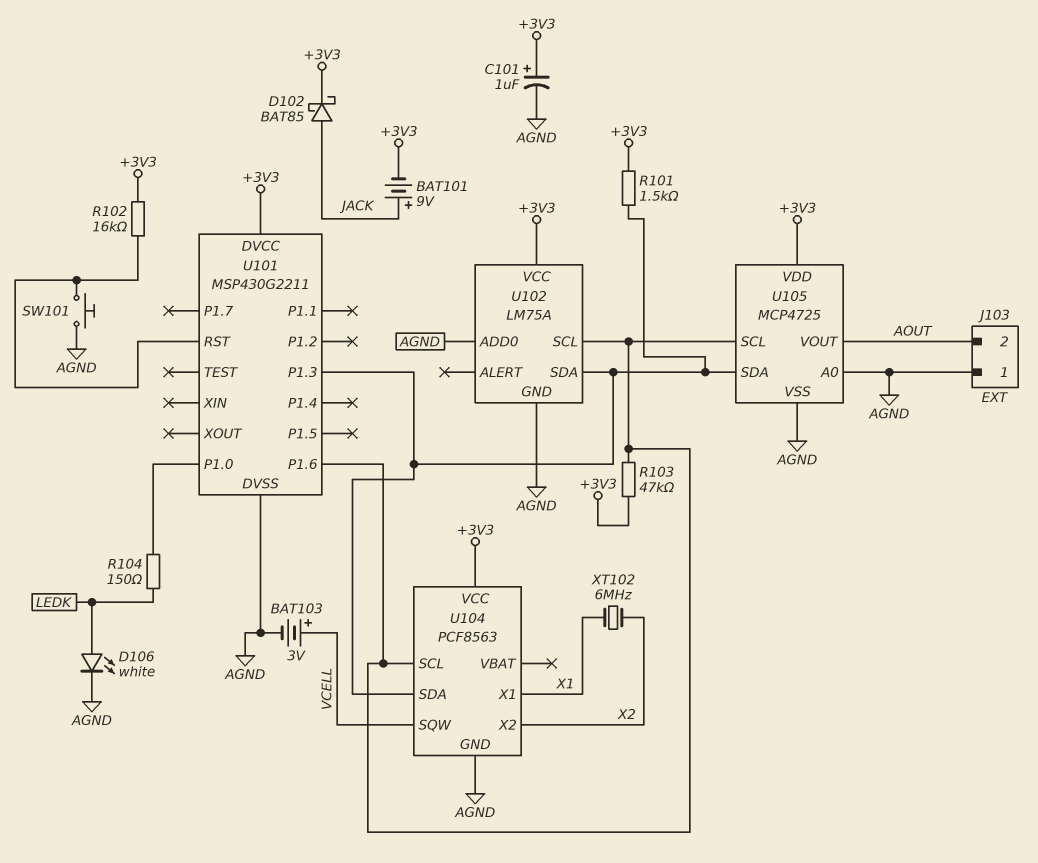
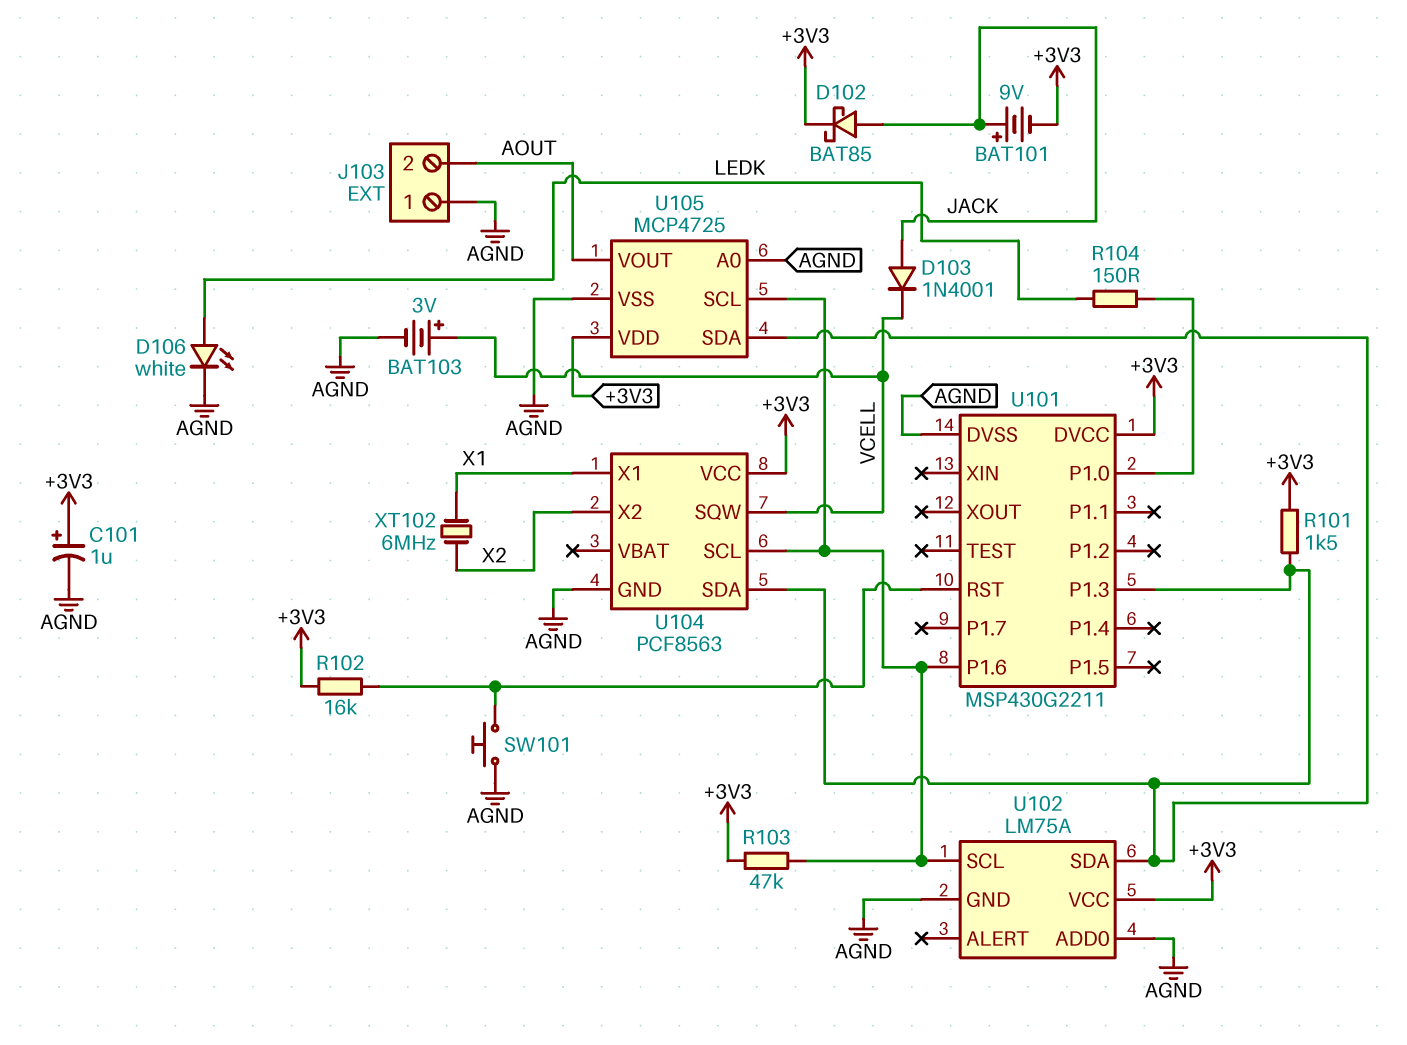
D103: none -> diode 1N4001 (A JACK, K VCELL)

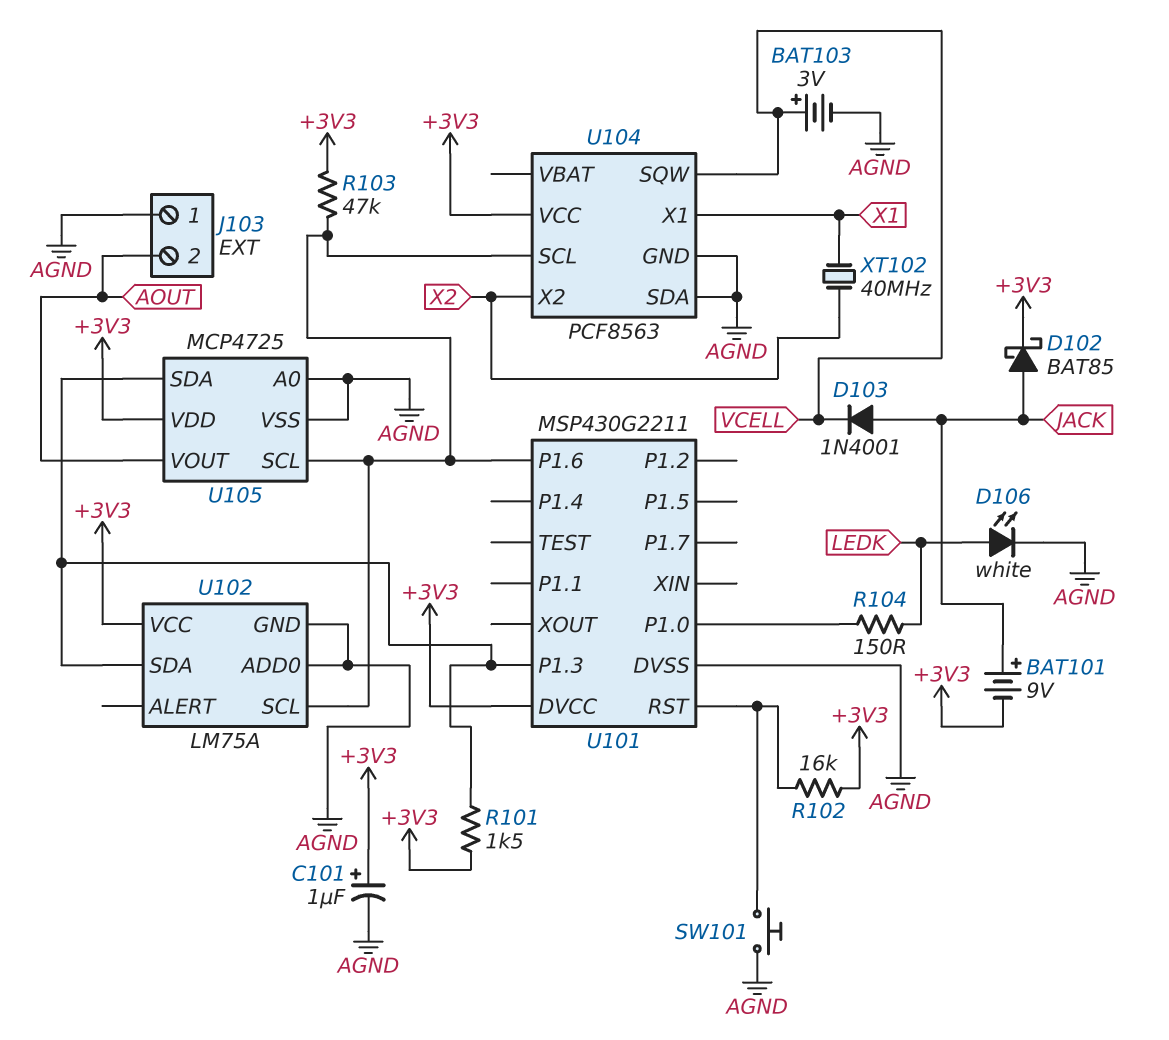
U104 pin SDA: U101/P1.3 -> AGND
XT102: 6MHz (X1, X2) -> 40MHz (X1, X2)

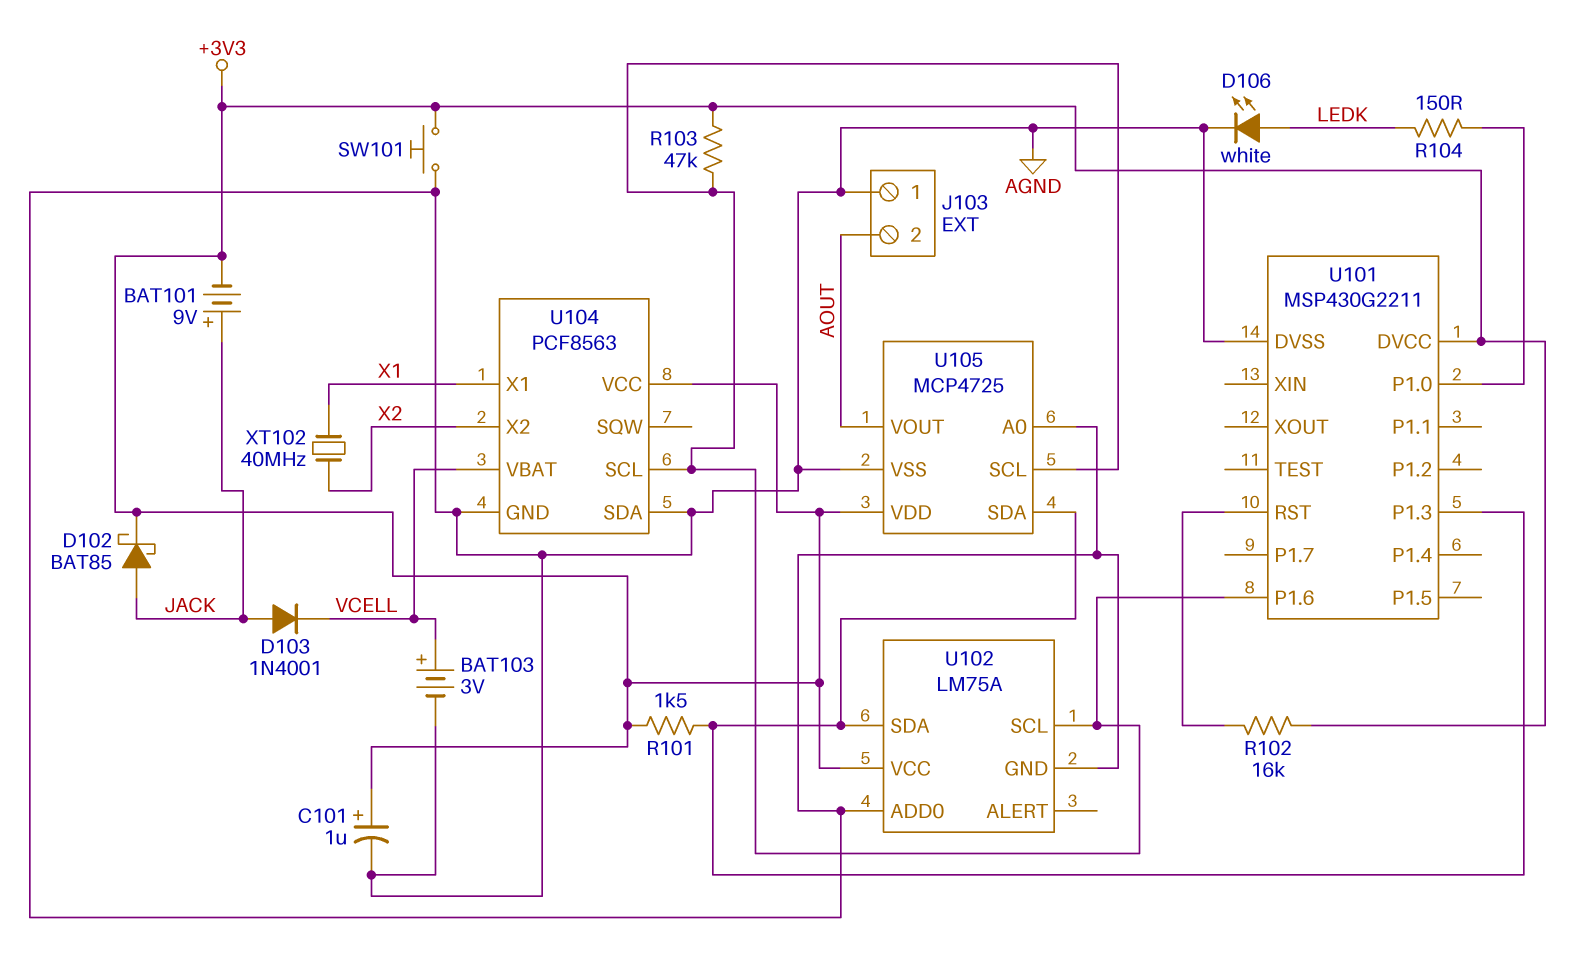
SW101: button (AGND, U101/RST) -> button (+3V3, AGND)
U104 pin SQW: VCELL -> none
U104 pin VBAT: none -> VCELL

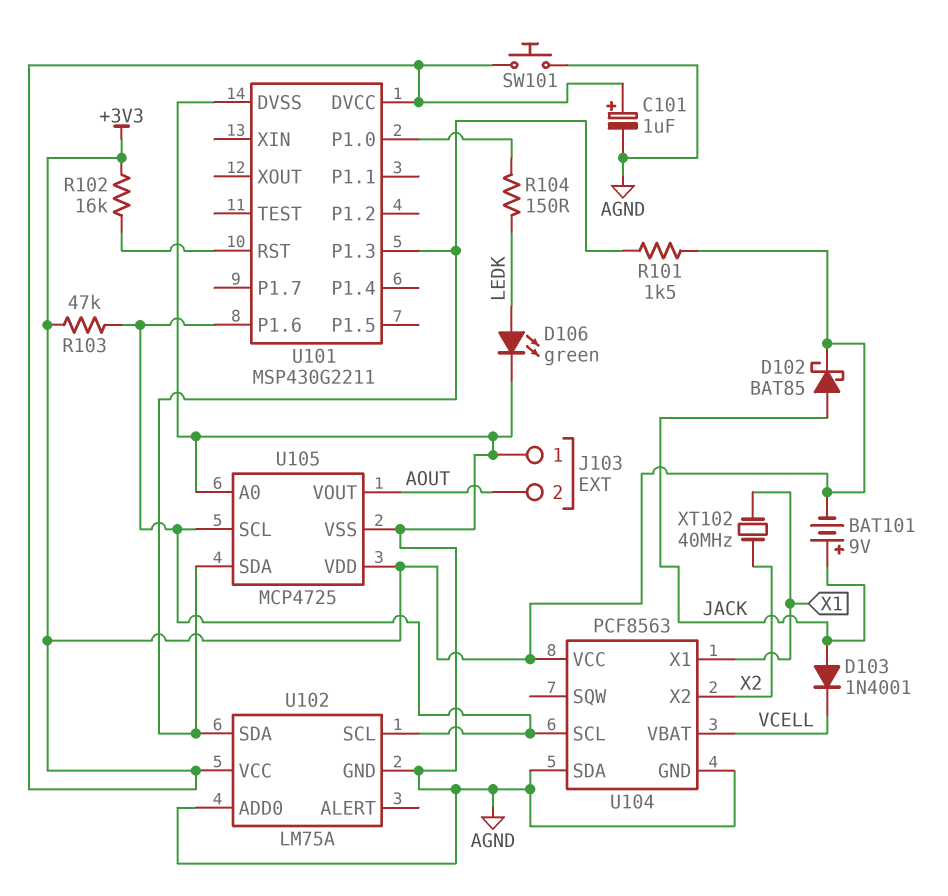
BAT103: 3V (plus VCELL, minus AGND) -> none
D106: LED white (A LEDK, K AGND) -> LED green (A LEDK, K AGND)

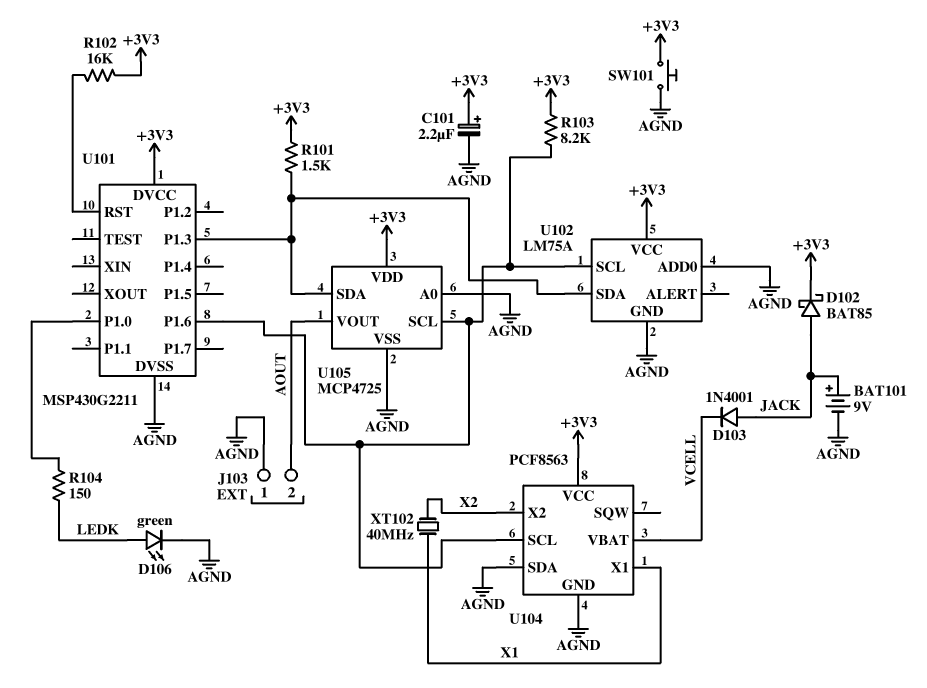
BAT101: 9V (plus JACK, minus +3V3) -> 9V (plus JACK, minus AGND)
C101: 1uF (plus +3V3, minus AGND) -> 2.2uF (plus +3V3, minus AGND)
R103: 47k (+3V3, U101/P1.6) -> 8.2k (+3V3, U101/P1.6)

